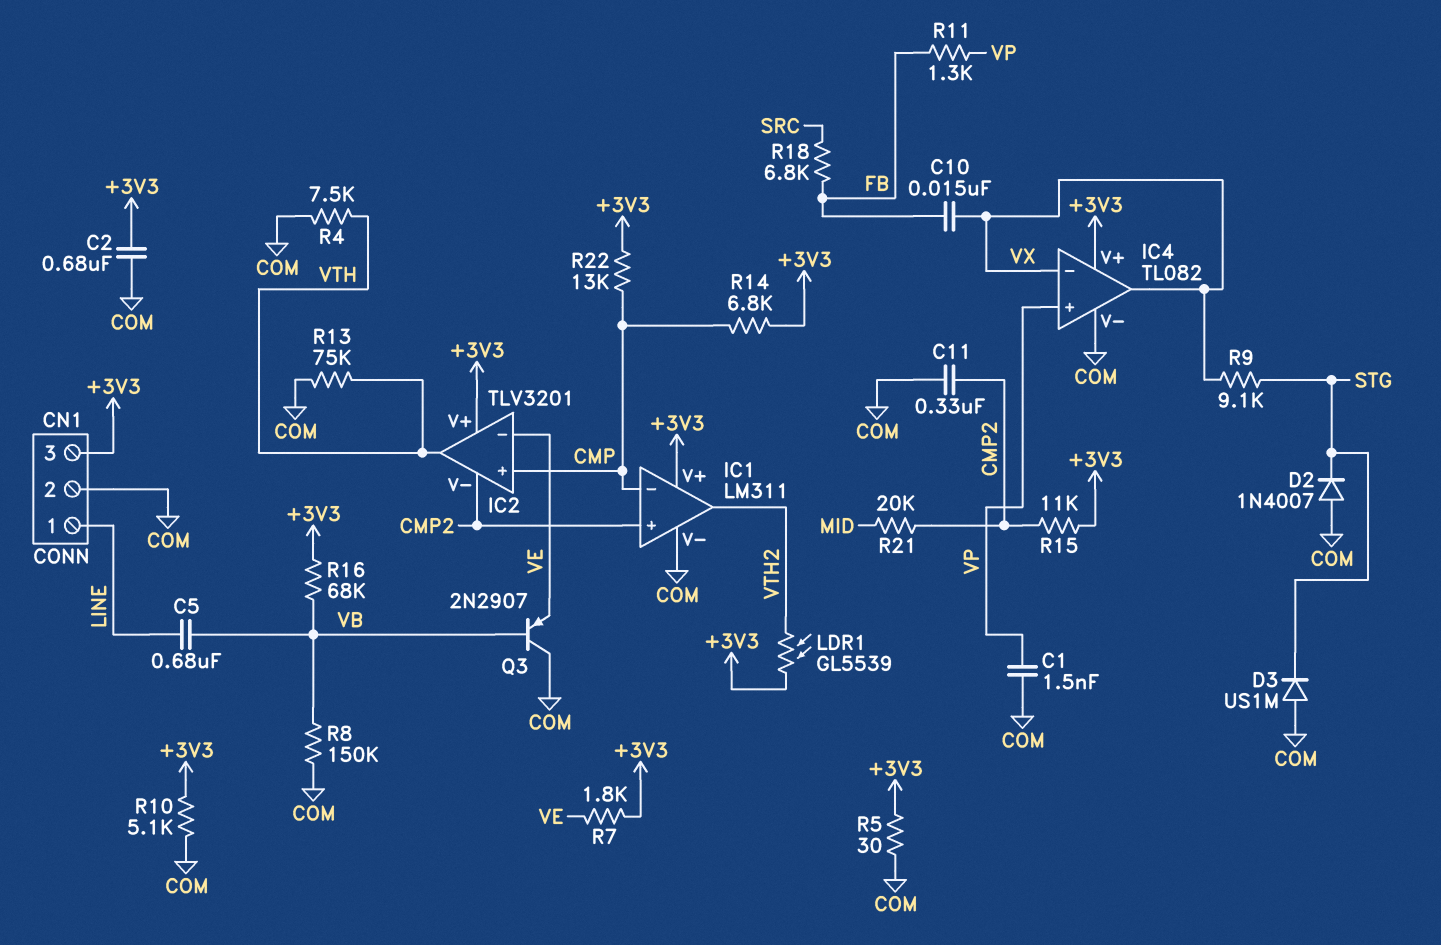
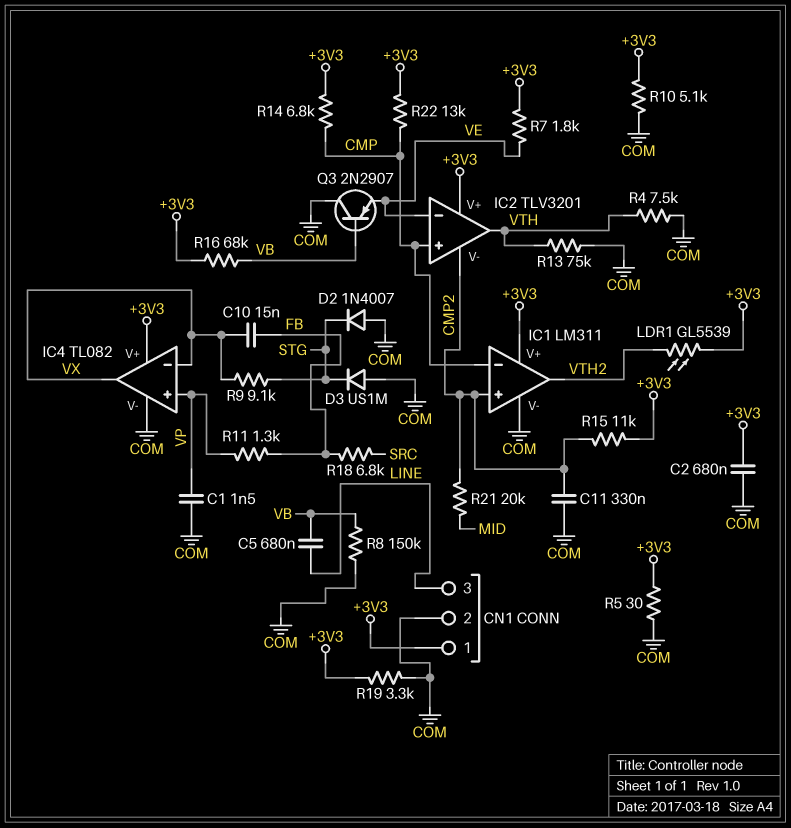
CN1 pin 1: LINE -> +3V3
CN1 pin 3: +3V3 -> LINE
R19: none -> 3.3k (+3V3, COM)

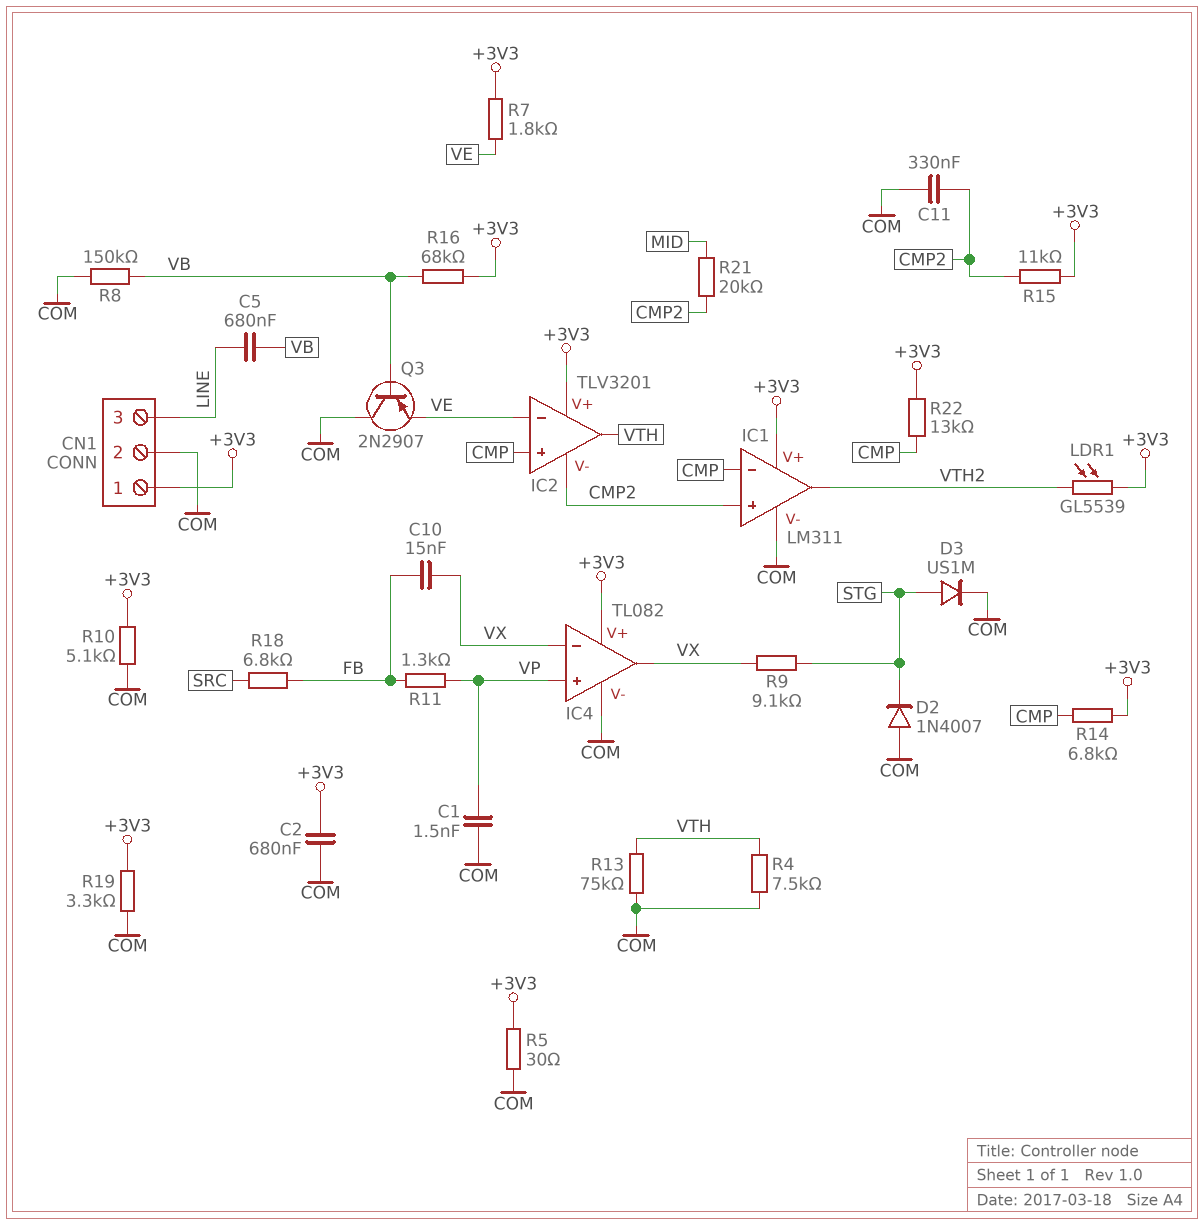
D3: diode US1M (A COM, K STG) -> diode US1M (A STG, K COM)

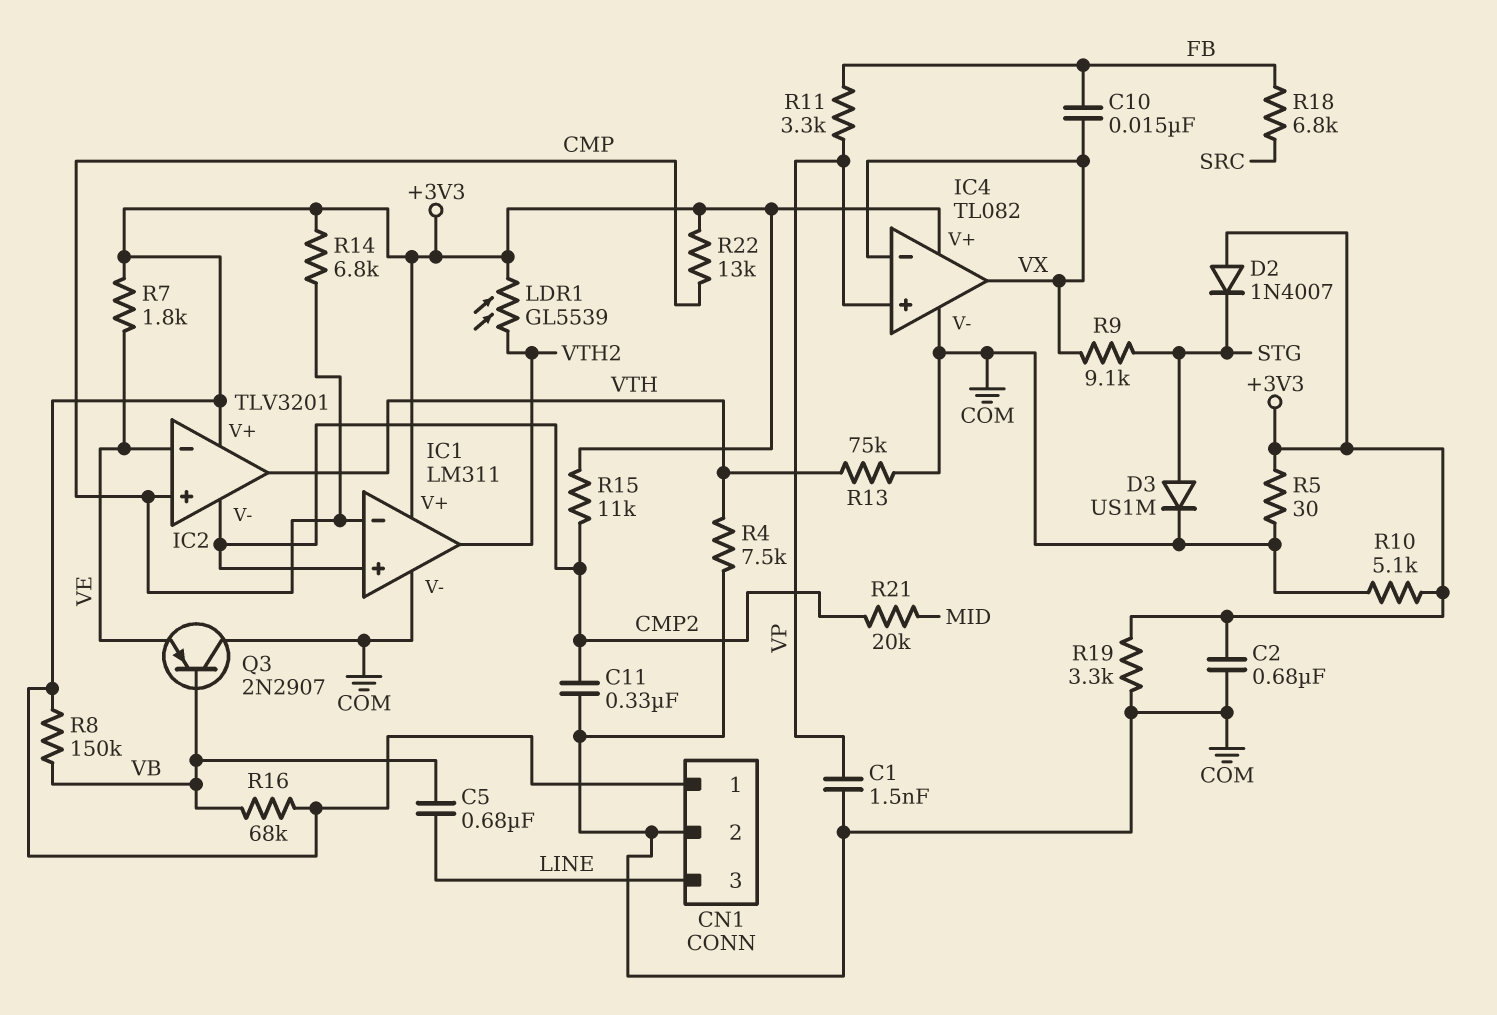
D2: diode 1N4007 (A COM, K STG) -> diode 1N4007 (A +3V3, K STG)
R8: 150k (COM, VB) -> 150k (+3V3, VB)
R11: 1.3k (FB, VP) -> 3.3k (FB, VP)

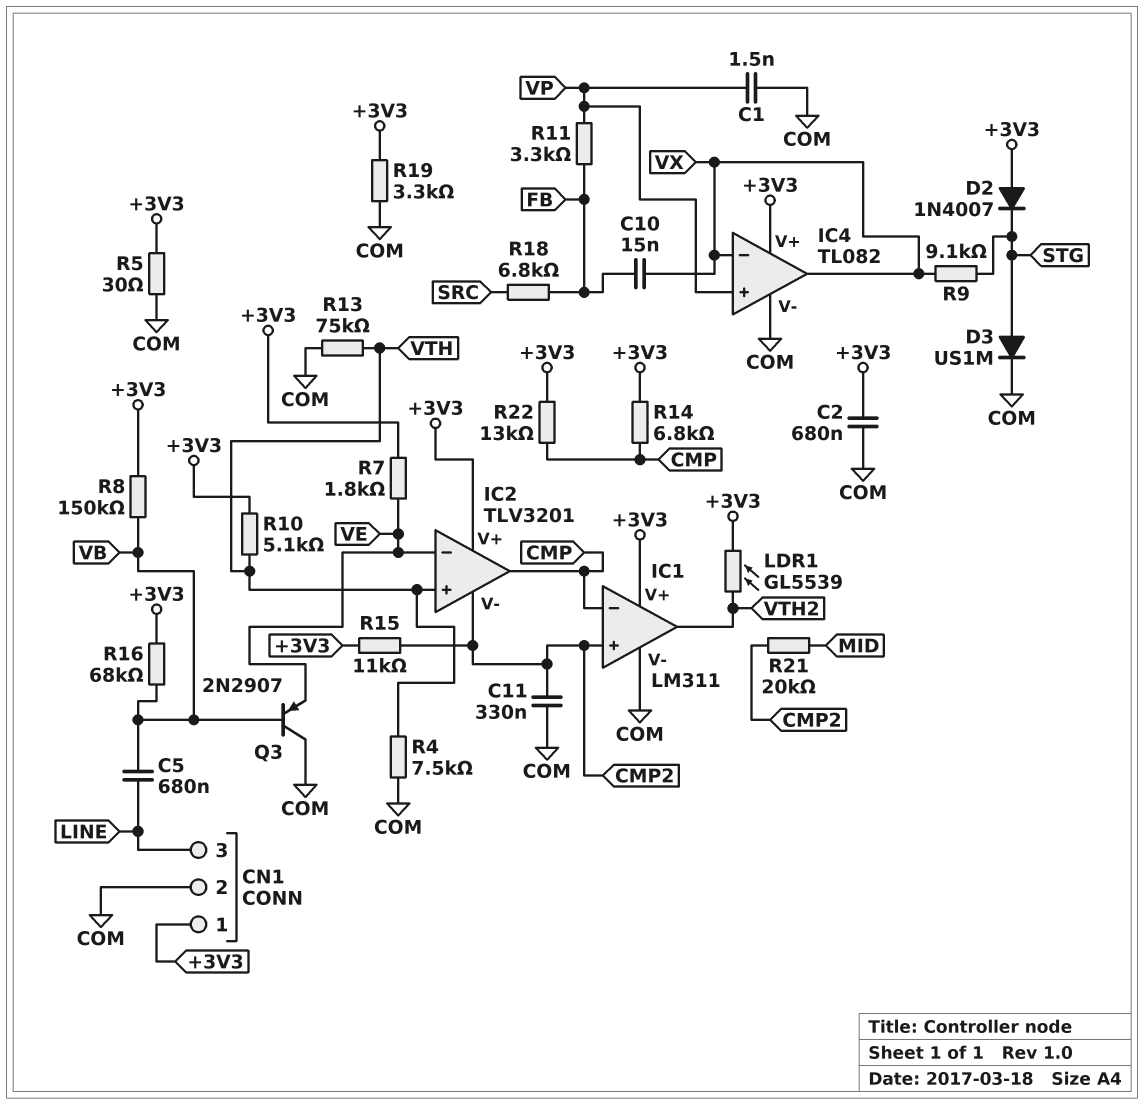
IC2 pin in+: CMP -> VTH
IC2 pin out: VTH -> CMP
R10: 5.1k (+3V3, COM) -> 5.1k (+3V3, VTH)

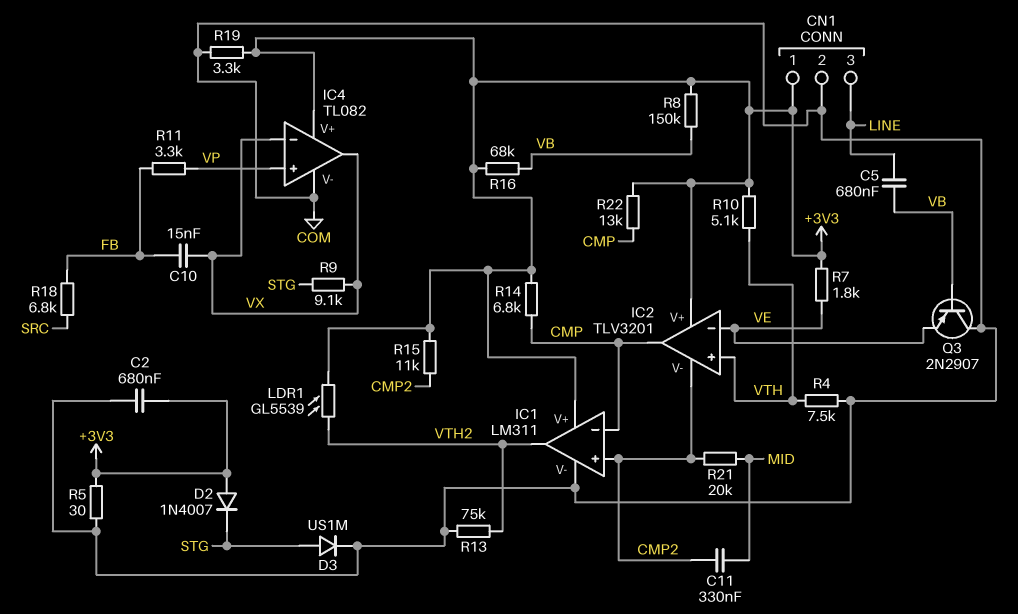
C1: 1.5nF (COM, VP) -> none
C11: 330nF (CMP2, COM) -> 330nF (CMP2, MID)
R13: 75k (COM, VTH) -> 75k (COM, VTH2)

